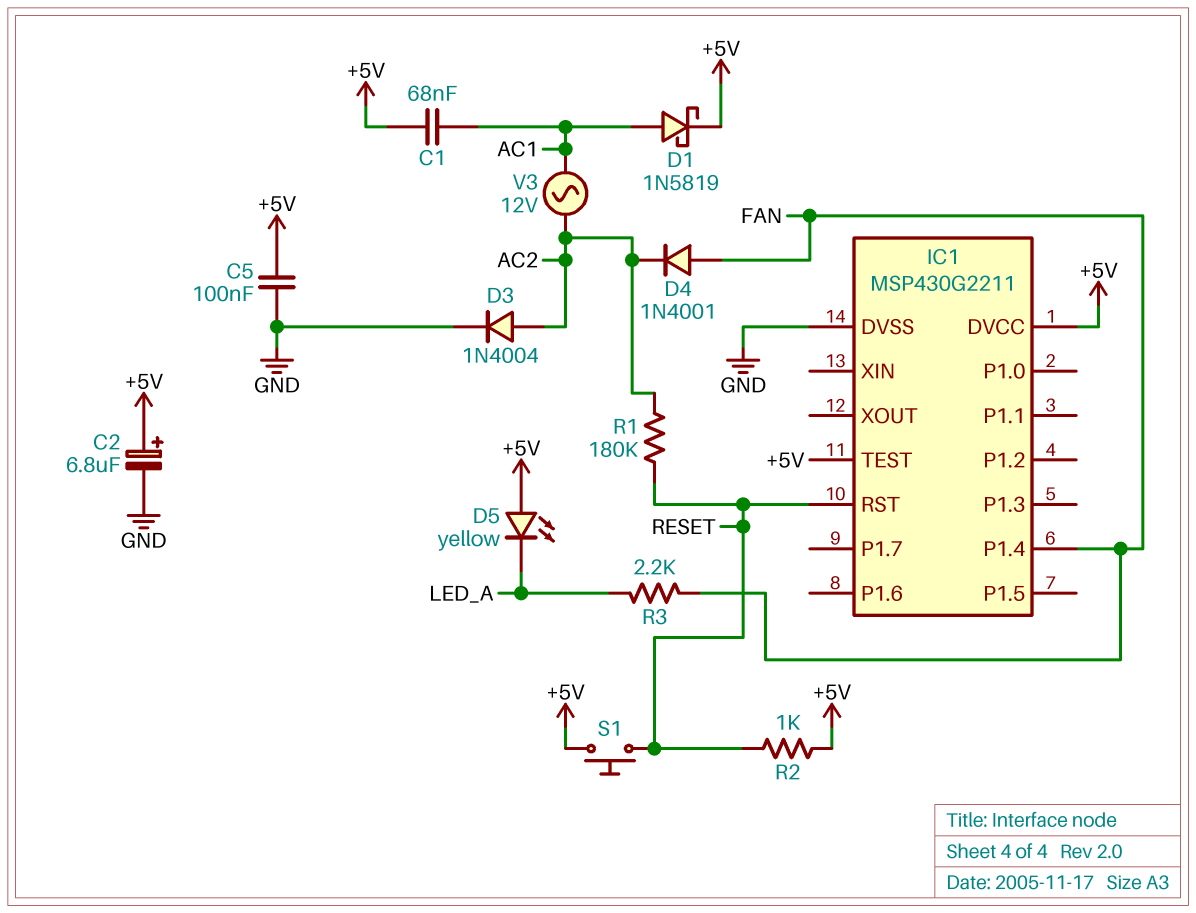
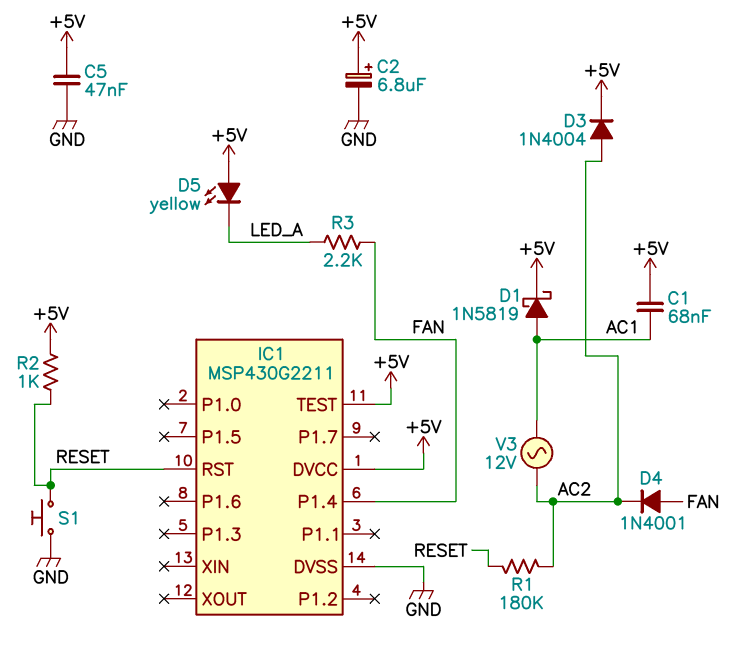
C5: 100nF (+5V, GND) -> 47nF (+5V, GND)
D3: diode 1N4004 (A AC2, K GND) -> diode 1N4004 (A AC2, K +5V)
S1: button (+5V, RESET) -> button (GND, RESET)

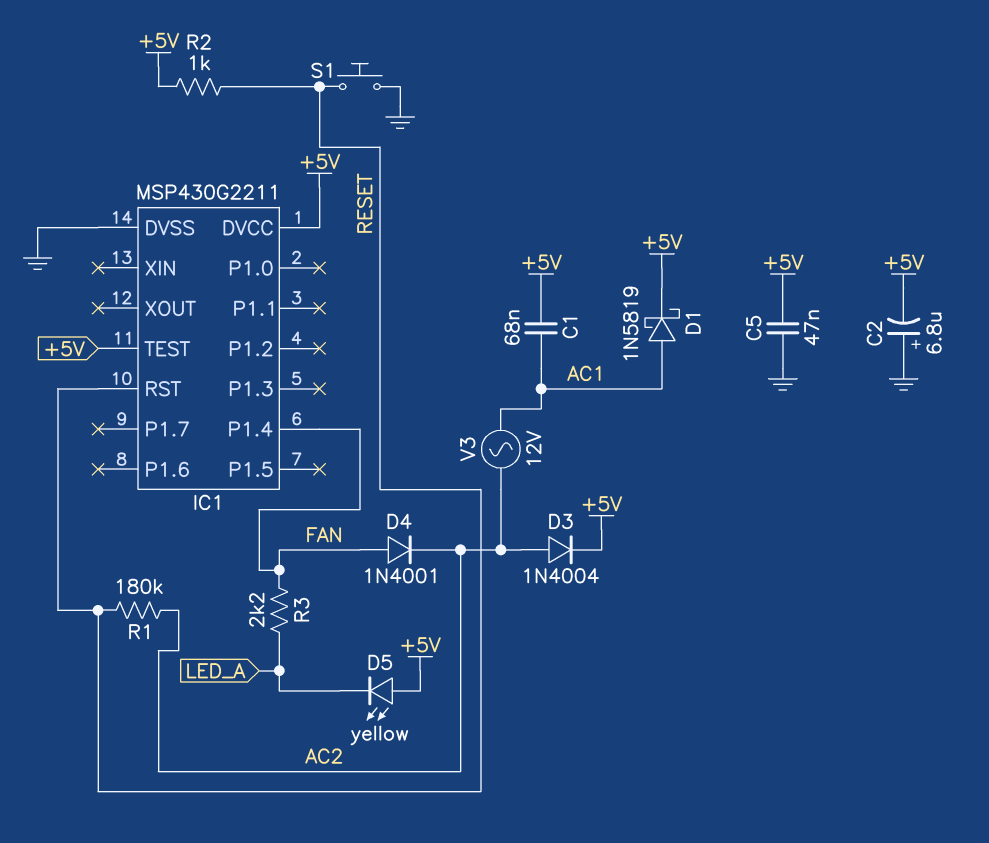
C2: 6.8uF (plus +5V, minus GND) -> 6.8uF (plus GND, minus +5V)

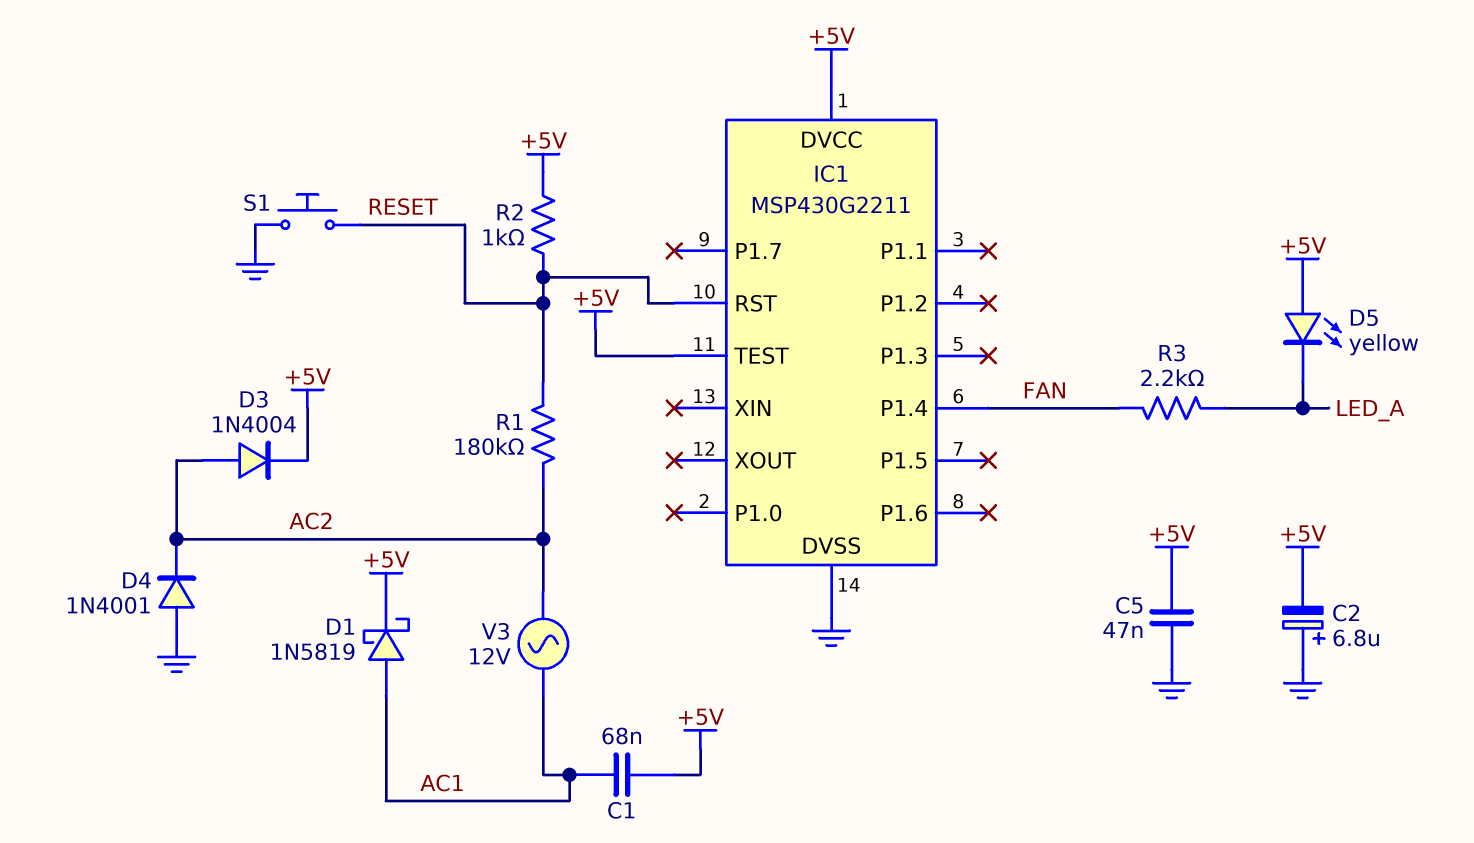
D4: diode 1N4001 (A FAN, K AC2) -> diode 1N4001 (A GND, K AC2)

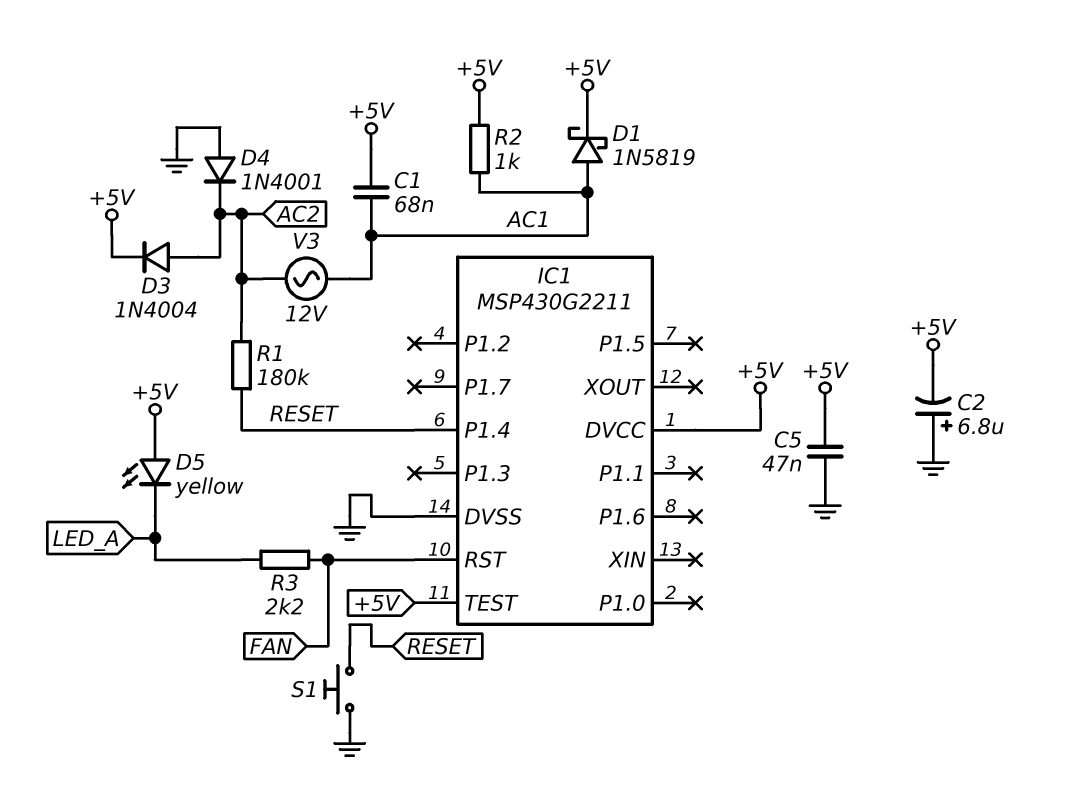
IC1 pin P1.4: FAN -> RESET
IC1 pin RST: RESET -> FAN
R2: 1k (+5V, RESET) -> 1k (+5V, AC1)

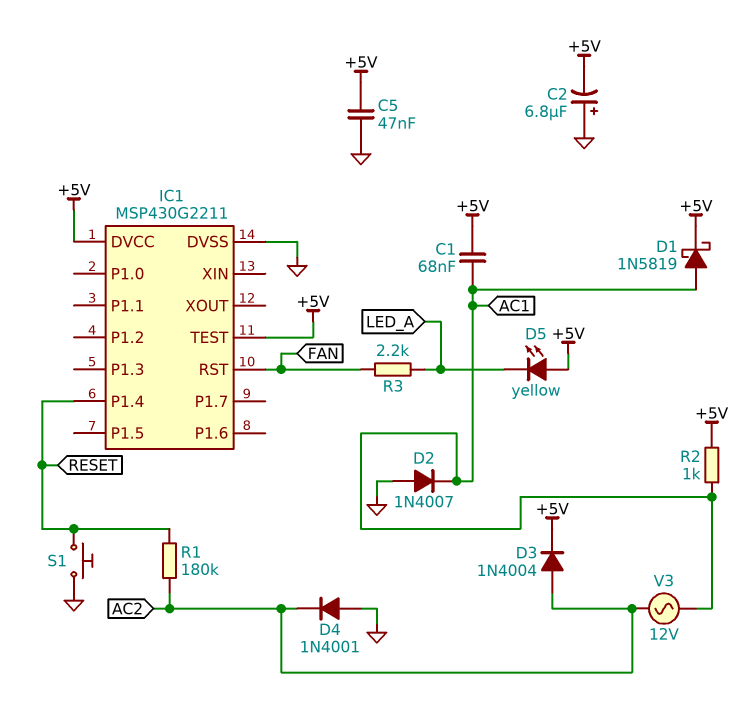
D2: none -> diode 1N4007 (A GND, K AC1)

